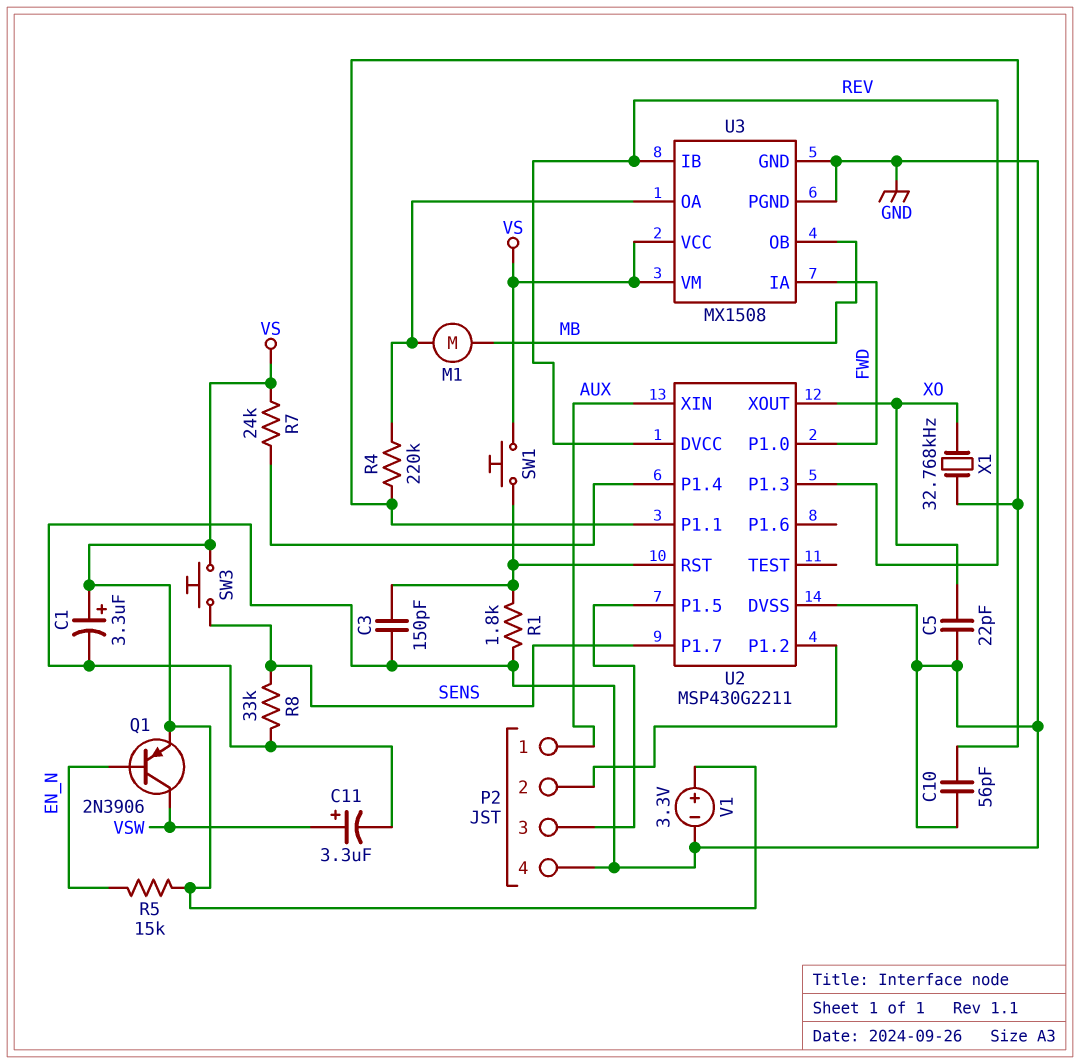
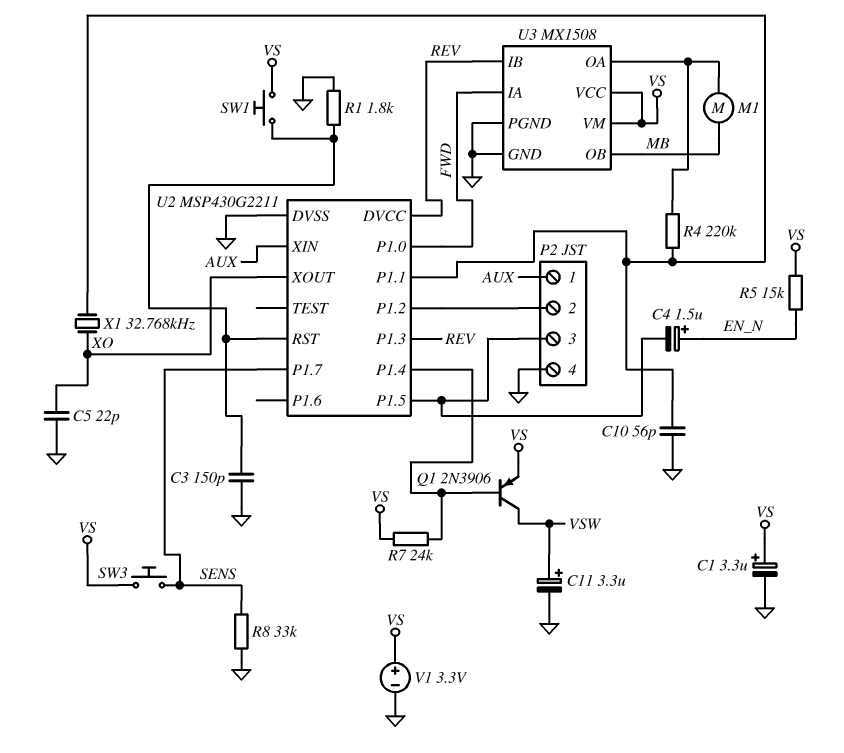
C4: none -> 1.5uF (plus EN_N, minus P2/3)
Q1: PNP 2N3906 (B EN_N, C VSW, E VS) -> PNP 2N3906 (B U2/P1.4, C VSW, E VS)

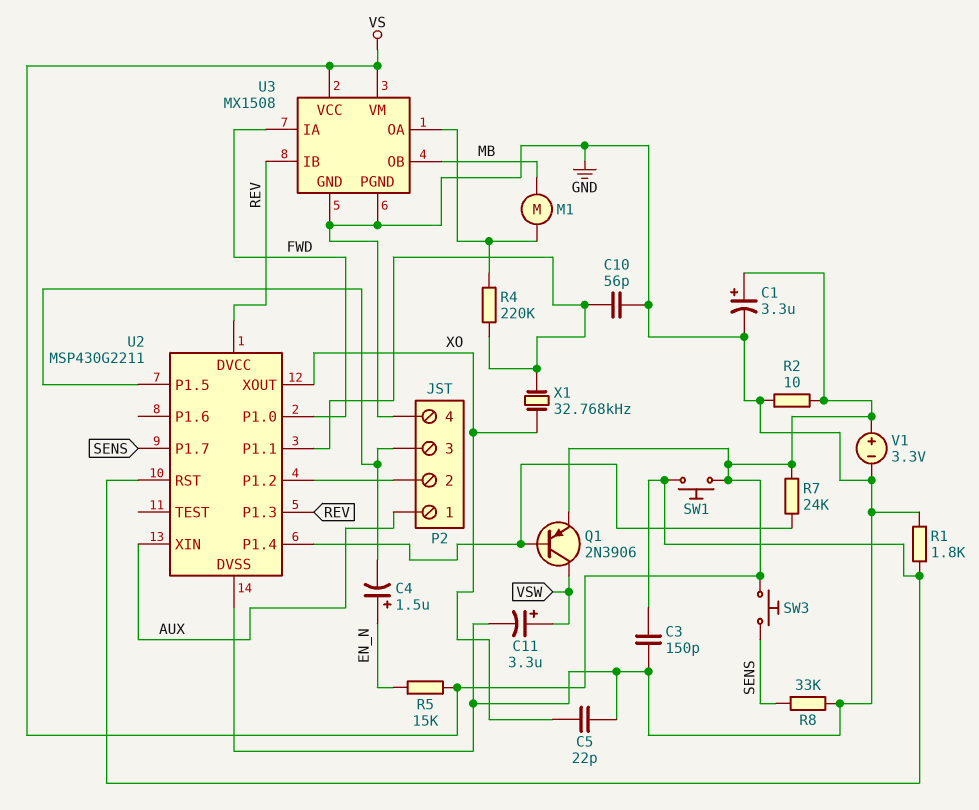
R2: none -> 10 (GND, VS)

